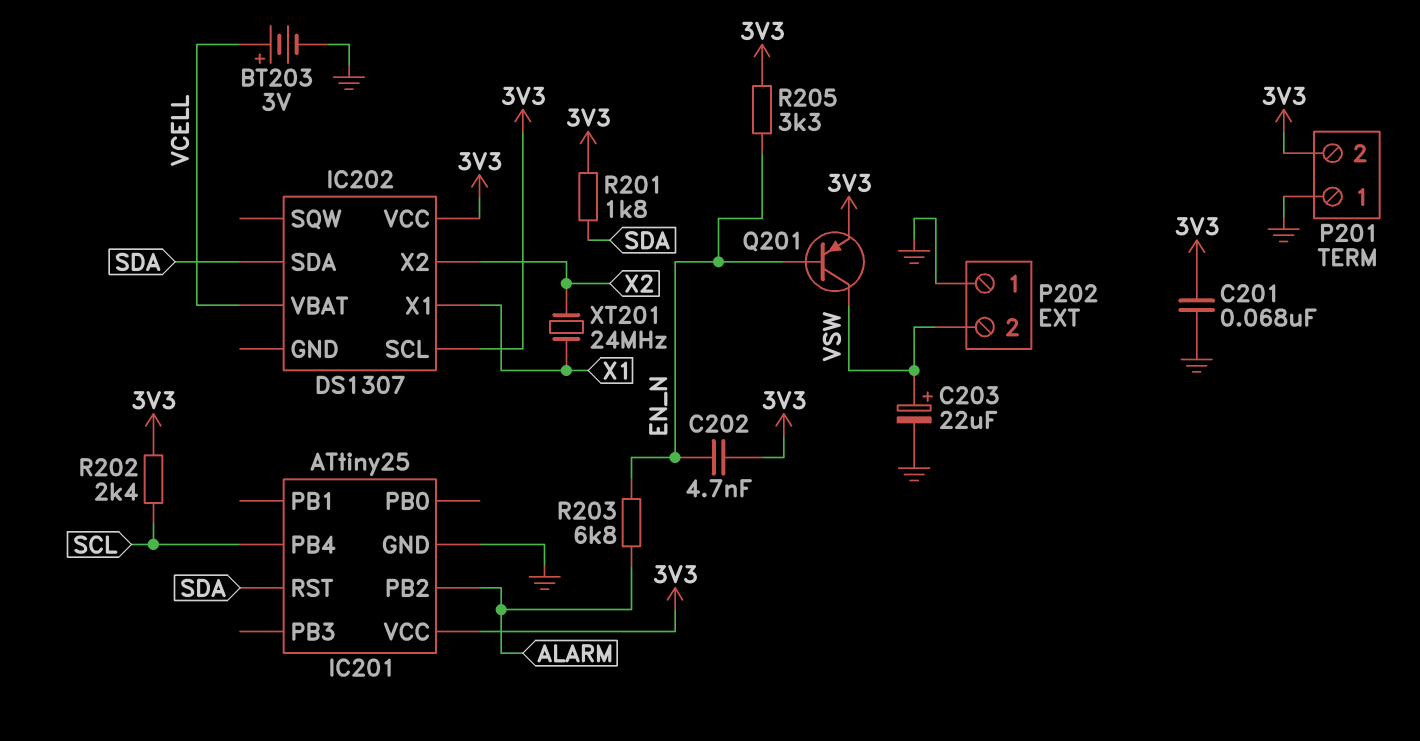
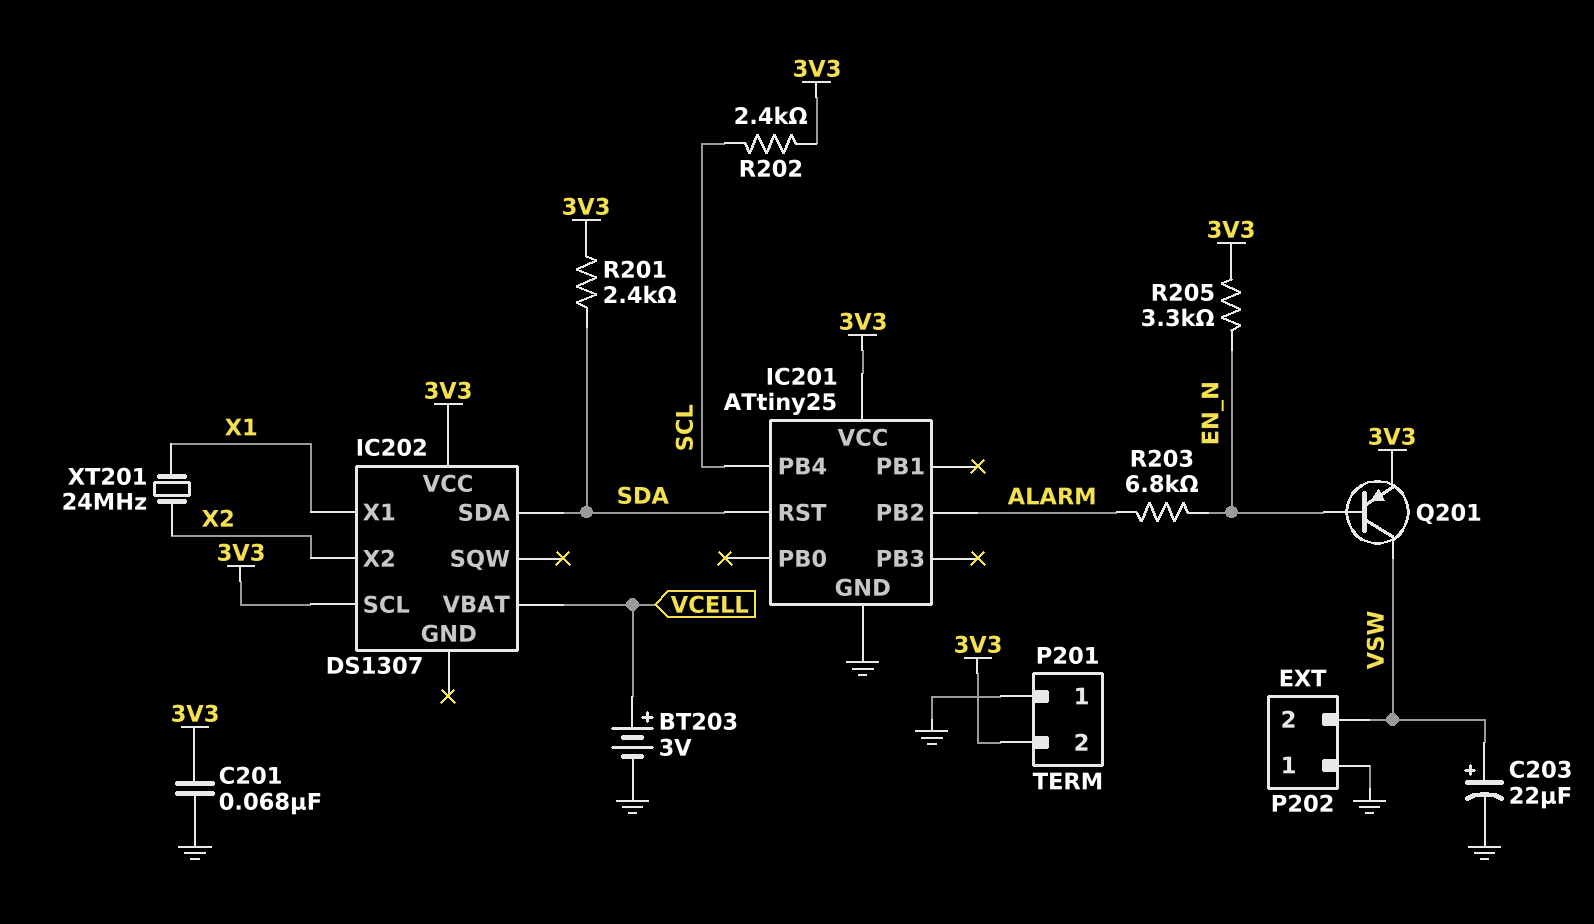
C202: 4.7nF (3V3, EN_N) -> none
R201: 1.8k (3V3, SDA) -> 2.4k (3V3, SDA)

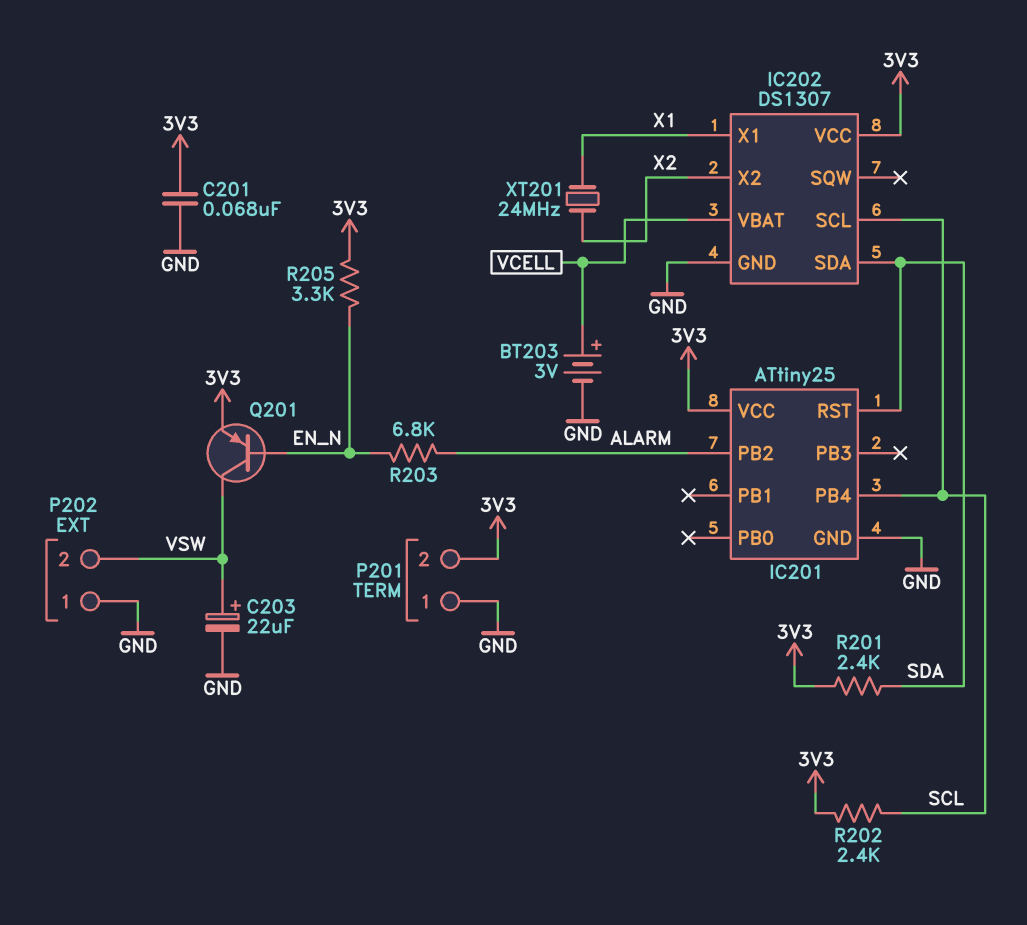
IC202 pin GND: none -> GND
IC202 pin SCL: 3V3 -> SCL

